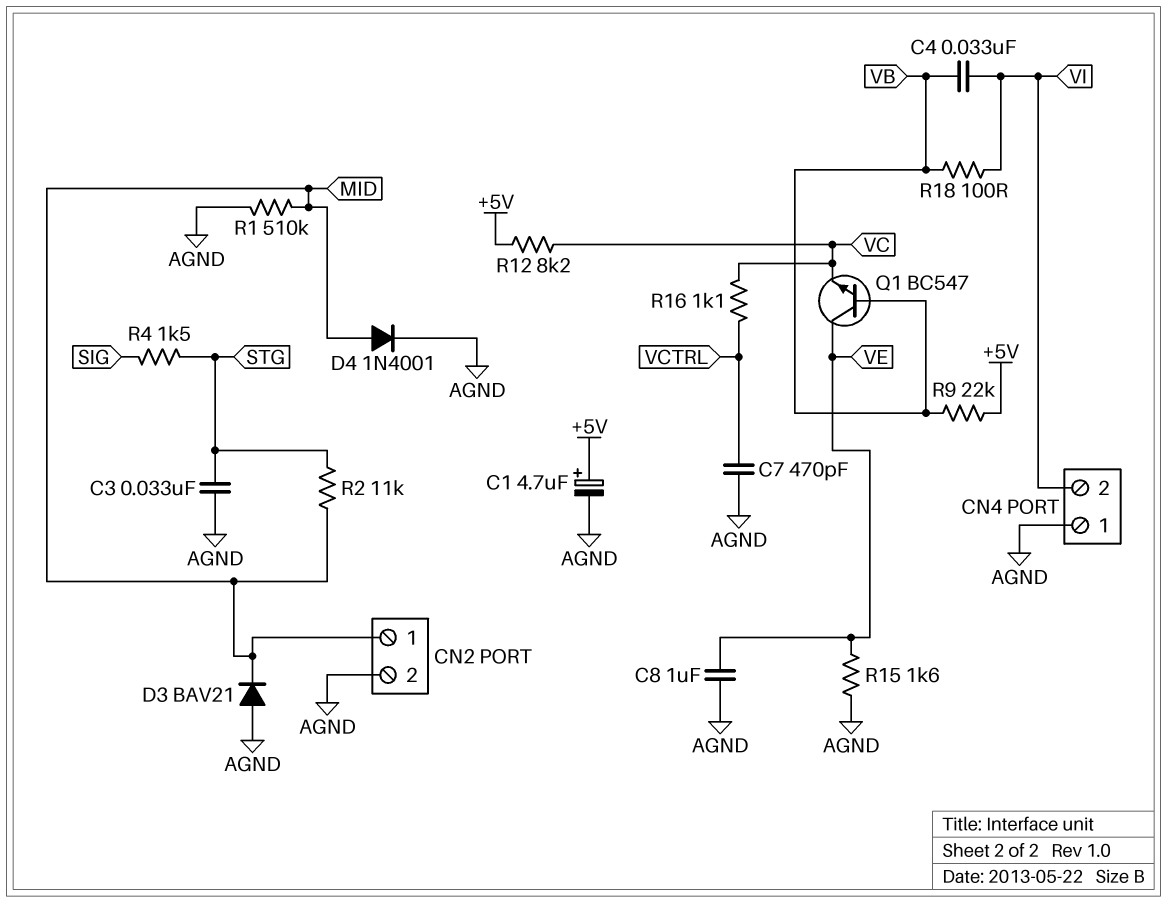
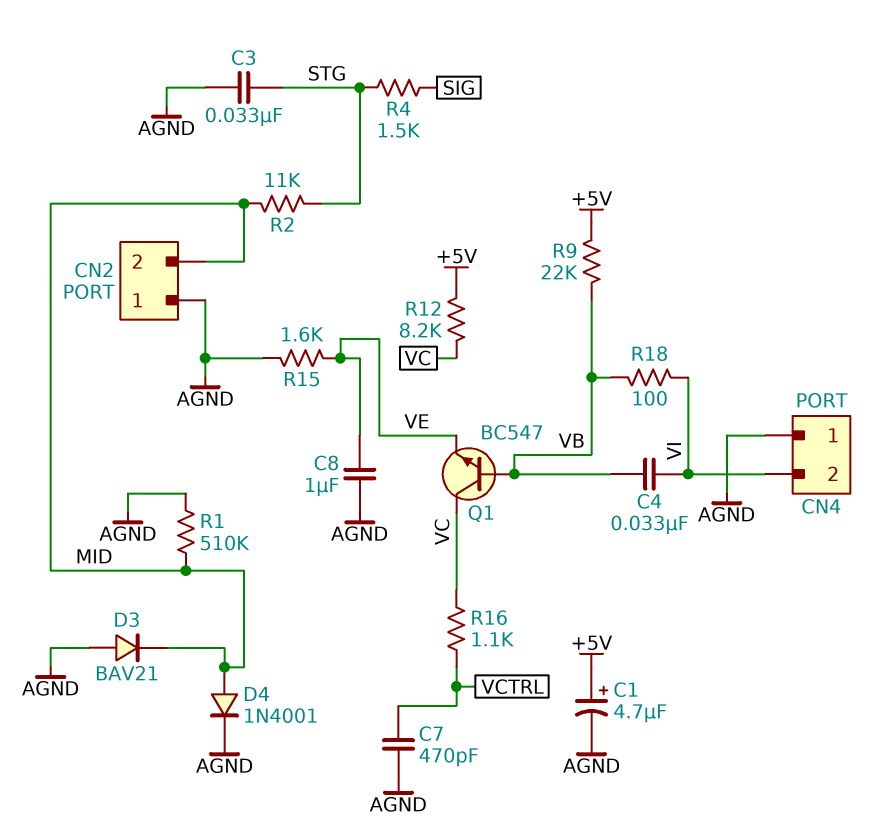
CN2 pin 1: MID -> AGND
CN2 pin 2: AGND -> MID
Q1: NPN BC547 (B VB, C VE, E VC) -> NPN BC547 (B VB, C VC, E VE)

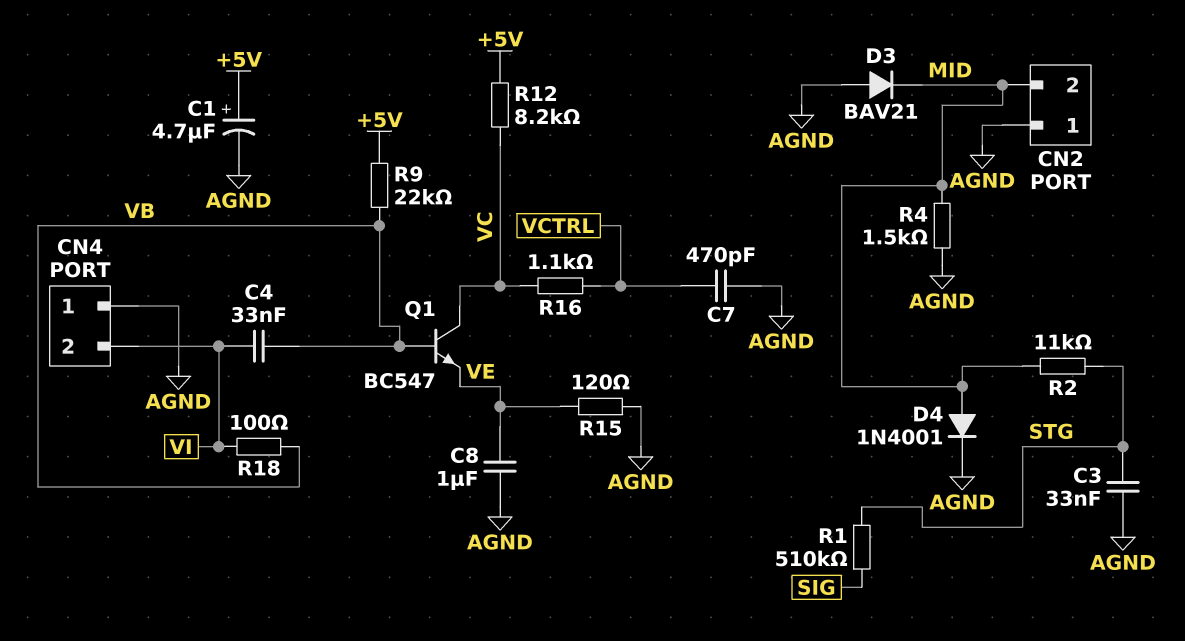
R1: 510k (AGND, MID) -> 510k (SIG, STG)
R4: 1.5k (SIG, STG) -> 1.5k (AGND, MID)
R15: 1.6k (AGND, VE) -> 120 (AGND, VE)

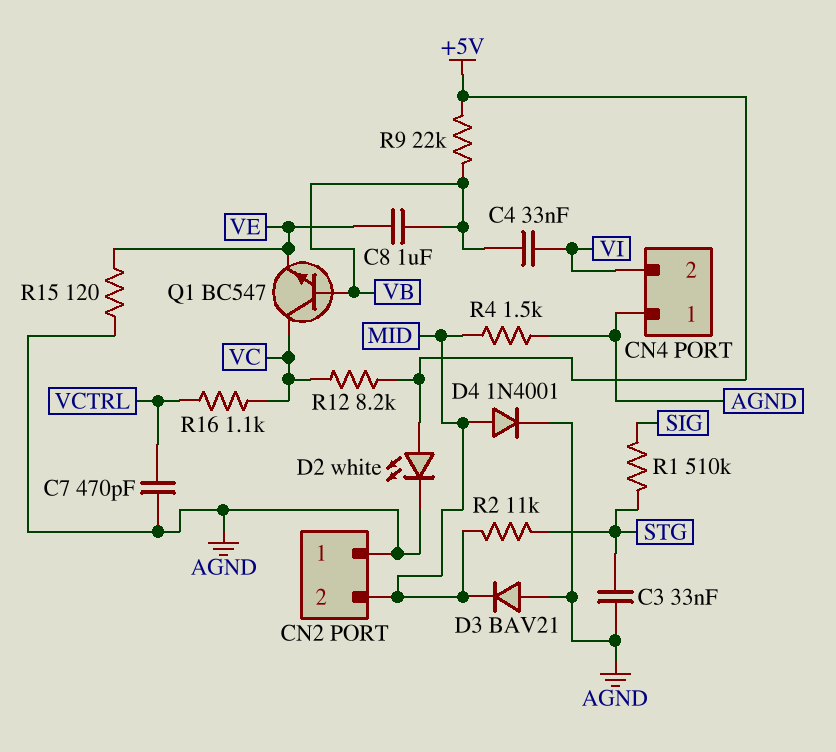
C1: 4.7uF (plus +5V, minus AGND) -> none
C8: 1uF (AGND, VE) -> 1uF (VB, VE)
D2: none -> LED white (A +5V, K AGND)
R18: 100 (VB, VI) -> none

